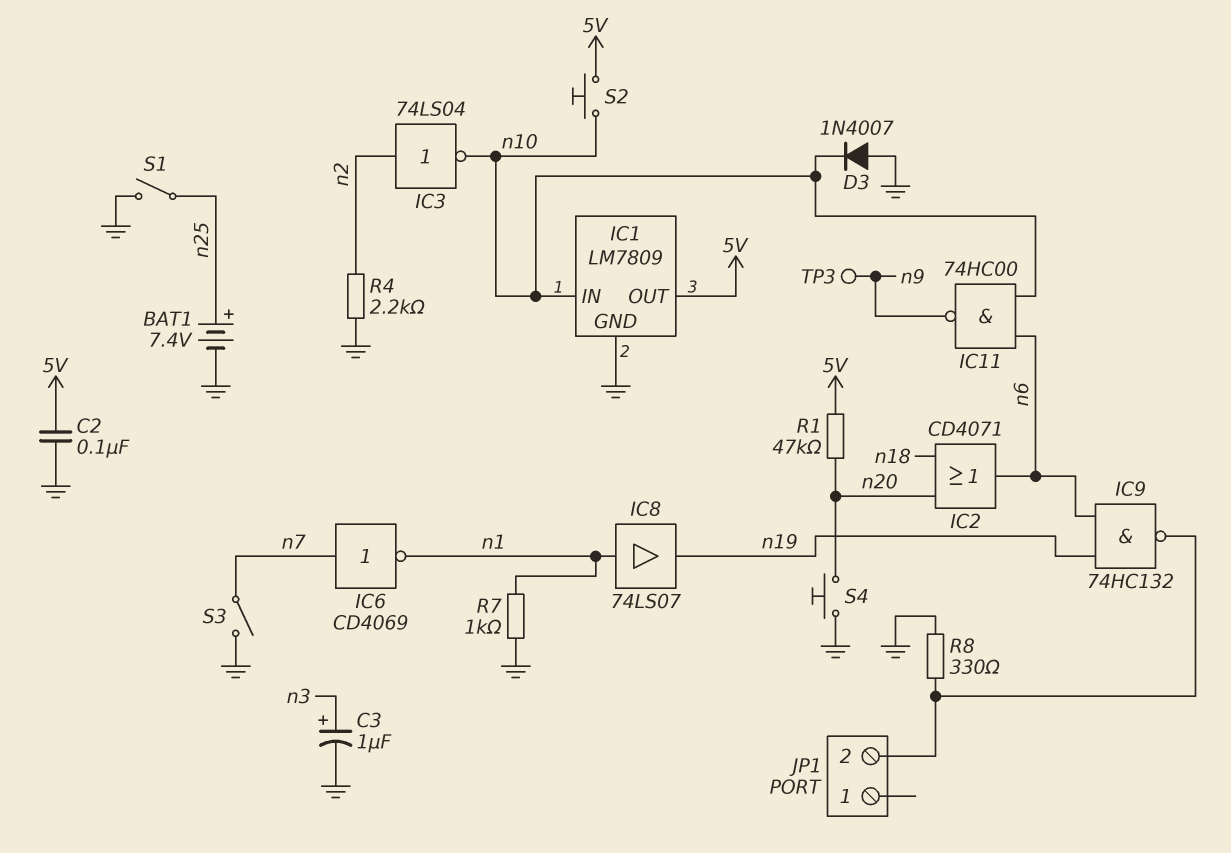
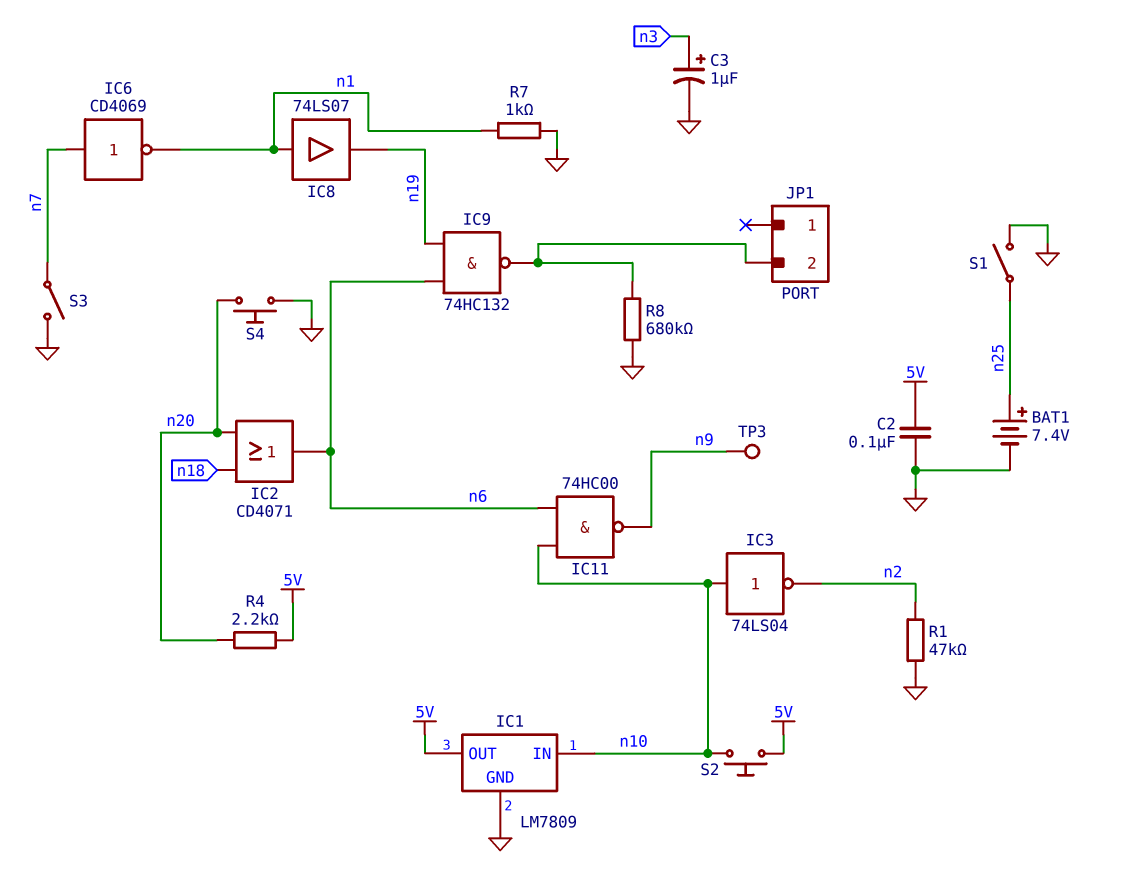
D3: diode 1N4007 (A GND, K n10) -> none
IC3: NOT 74LS04 (in n2, out n10) -> NOT 74LS04 (in n10, out n2)
R1: 47k (5V, n20) -> 47k (GND, n2)
R4: 2.2k (GND, n2) -> 2.2k (5V, n20)
R8: 330 (GND, JP1/2) -> 680k (GND, JP1/2)

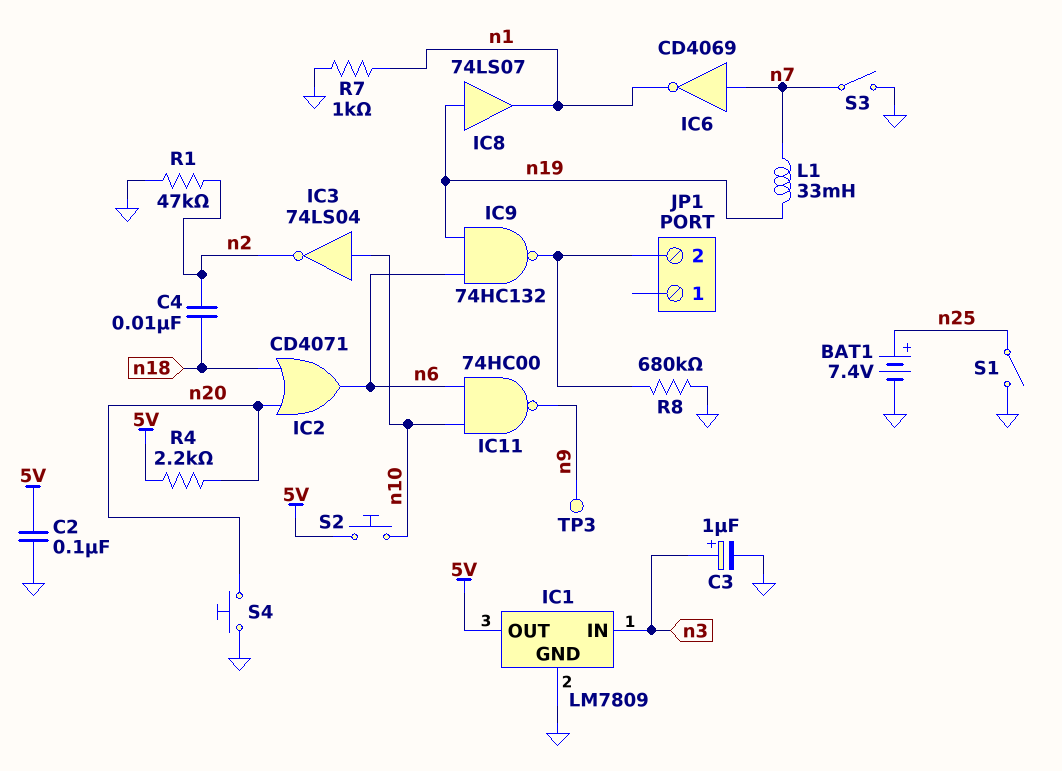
C4: none -> 10nF (n2, n18)
IC1 pin IN: n10 -> n3
IC8: buffer 74LS07 (in n1, out n19) -> buffer 74LS07 (in n19, out n1)
L1: none -> 33mH (n7, n19)

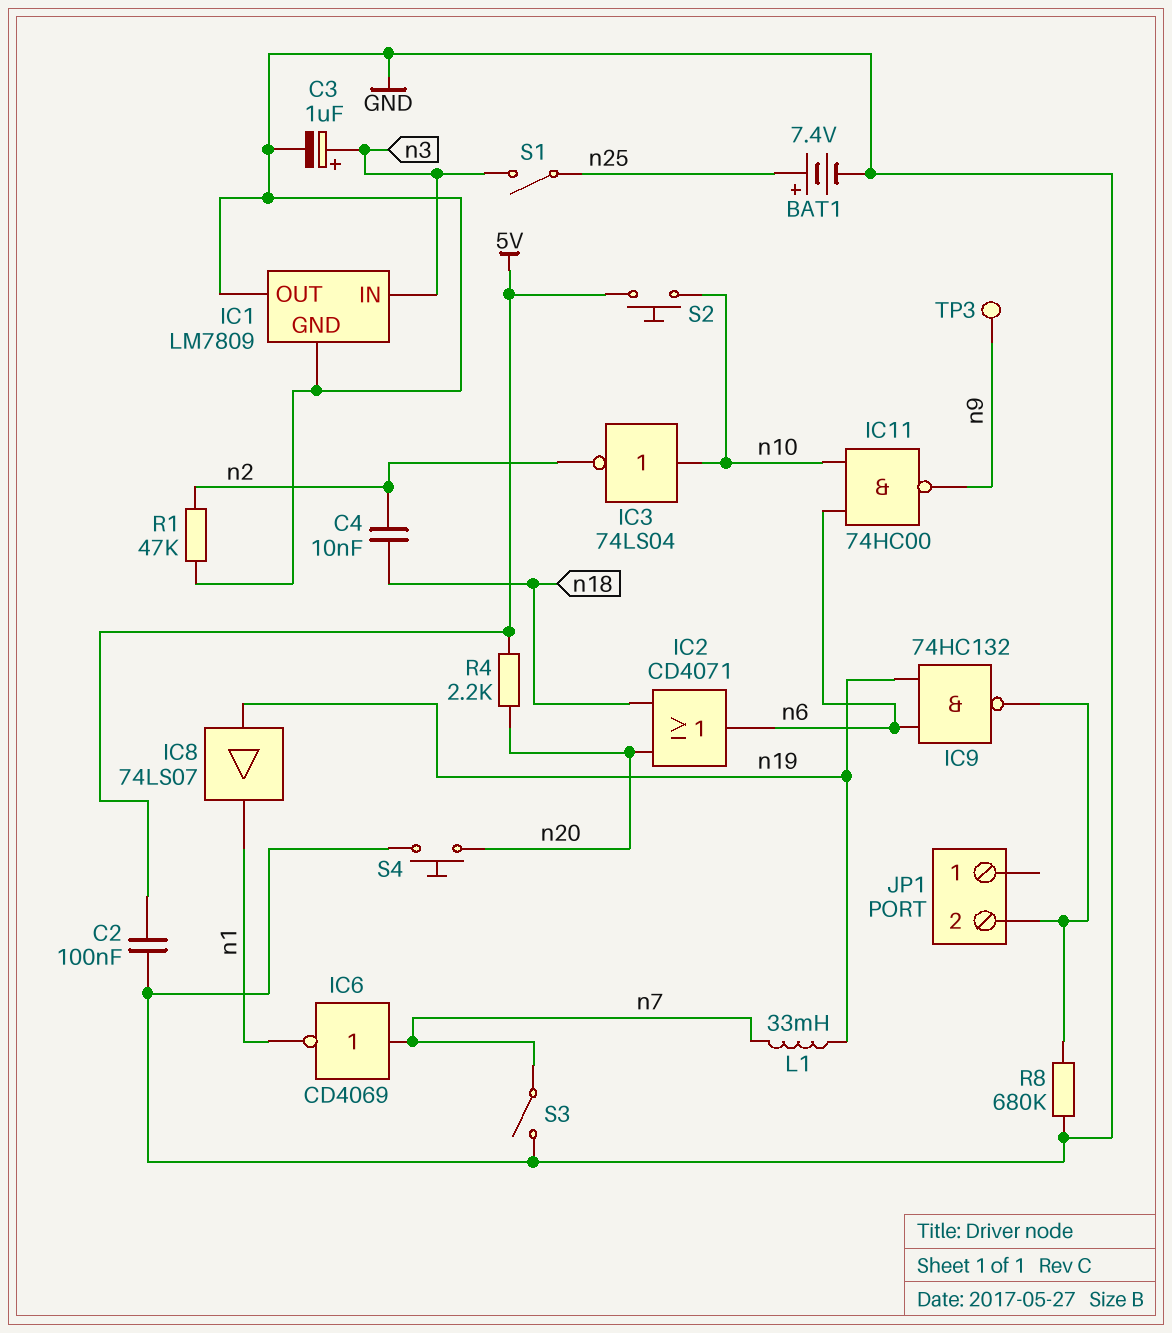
IC1 pin OUT: 5V -> GND
R7: 1k (GND, n1) -> none
S1: switch (GND, n25) -> switch (n3, n25)

